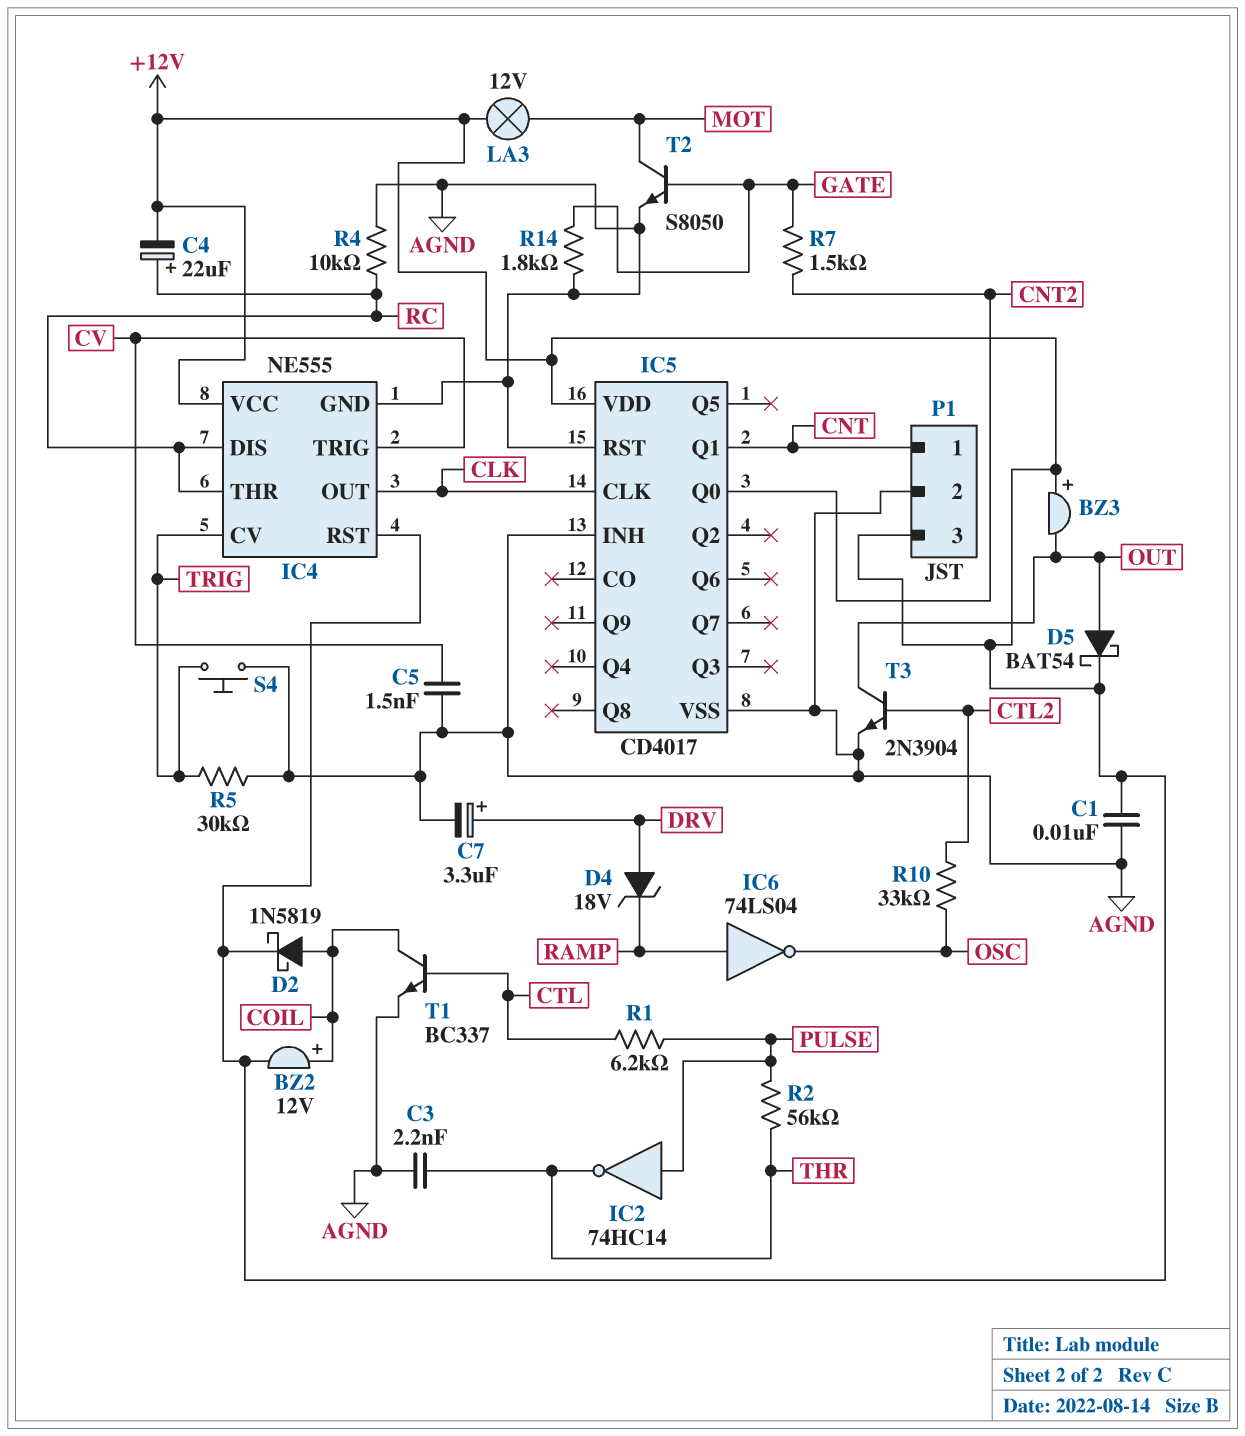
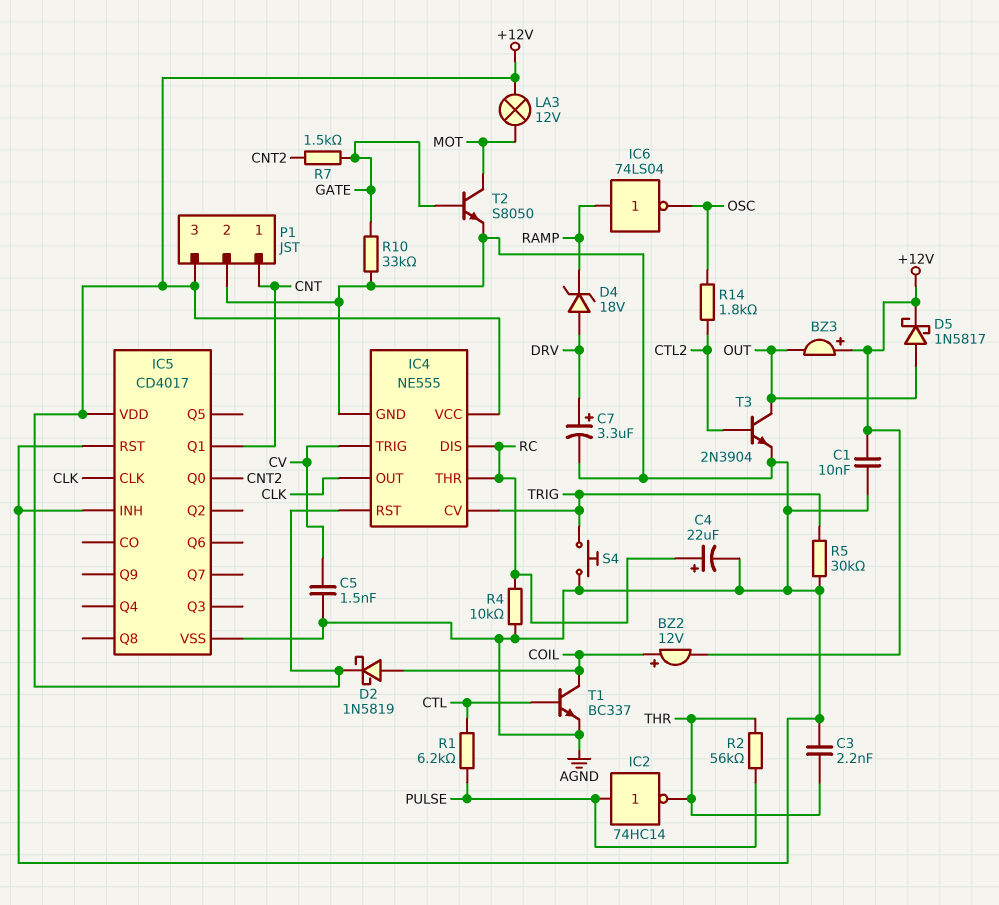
C4: 22uF (plus RC, minus +12V) -> 22uF (plus RC, minus AGND)
D5: schottky BAT54 (A OUT, K +12V) -> schottky 1N5817 (A OUT, K +12V)
R10: 33k (CTL2, OSC) -> 33k (AGND, GATE)
R14: 1.8k (AGND, GATE) -> 1.8k (CTL2, OSC)

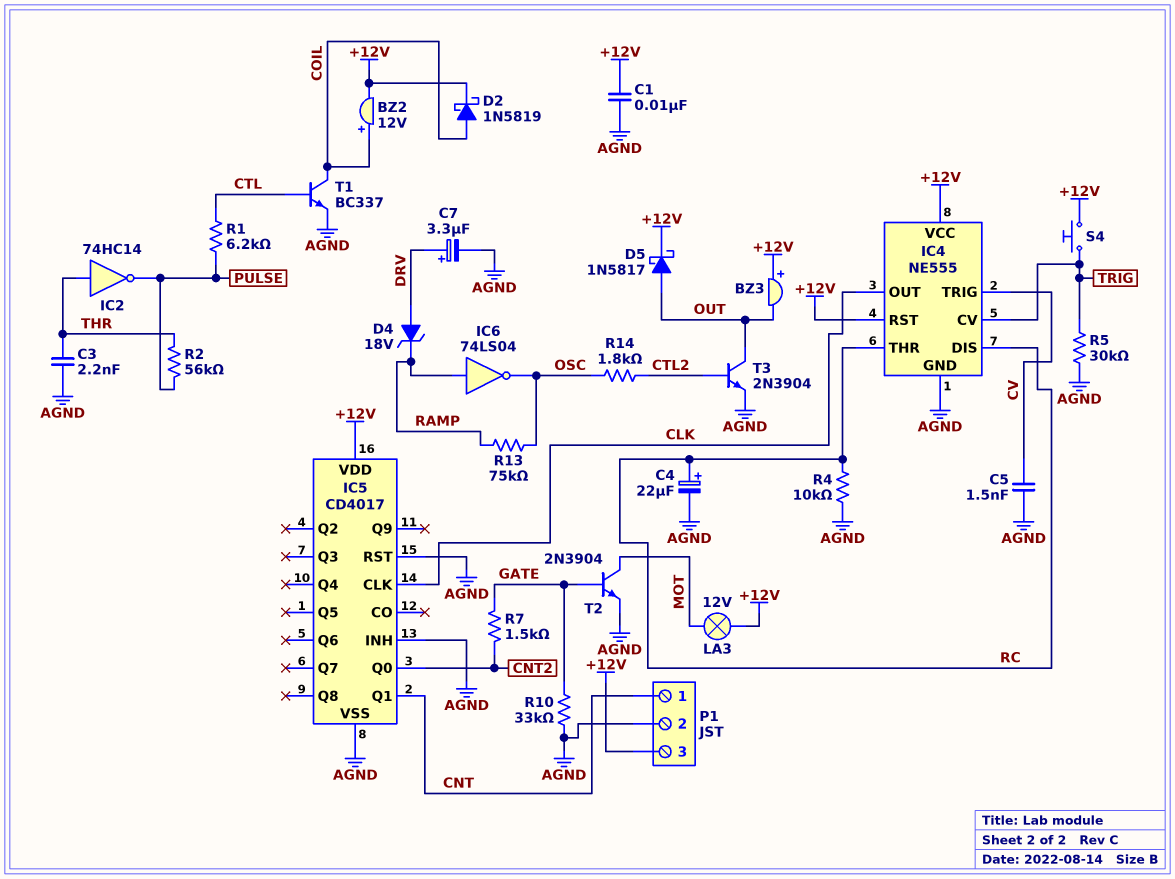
IC2: NOT 74HC14 (in PULSE, out THR) -> NOT 74HC14 (in THR, out PULSE)
R13: none -> 75k (OSC, RAMP)
S4: button (AGND, TRIG) -> button (+12V, TRIG)
T2: NPN S8050 (B GATE, C MOT, E AGND) -> NPN 2N3904 (B GATE, C MOT, E AGND)

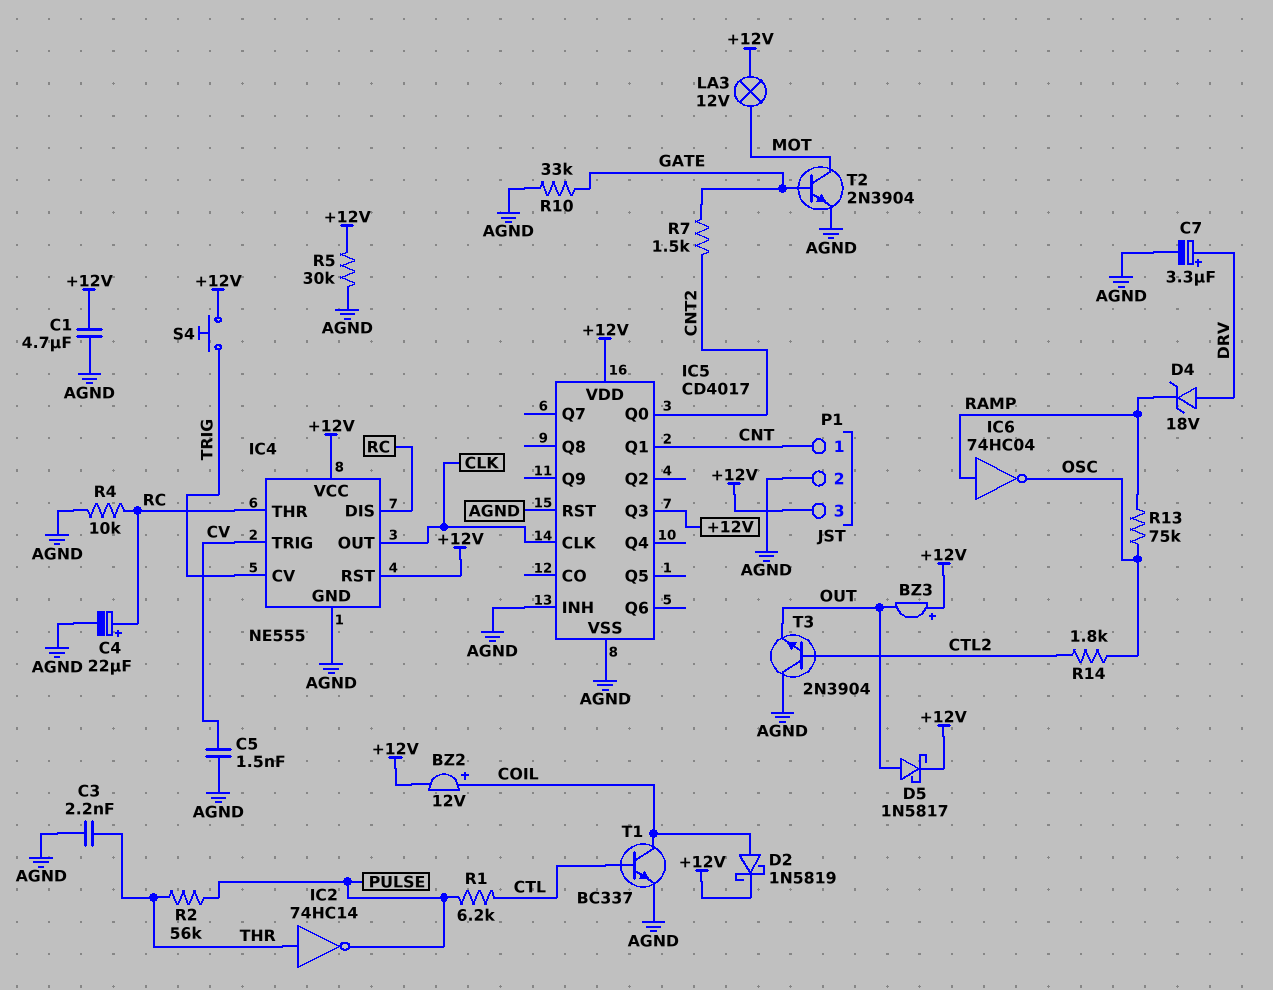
C1: 10nF (+12V, AGND) -> 4.7uF (+12V, AGND)
IC5 pin Q3: none -> +12V
IC6: NOT 74LS04 (in RAMP, out OSC) -> NOT 74HC04 (in RAMP, out OSC)
R5: 30k (AGND, TRIG) -> 30k (+12V, AGND)
T3: NPN 2N3904 (B CTL2, C OUT, E AGND) -> NPN 2N3904 (B CTL2, C AGND, E OUT)

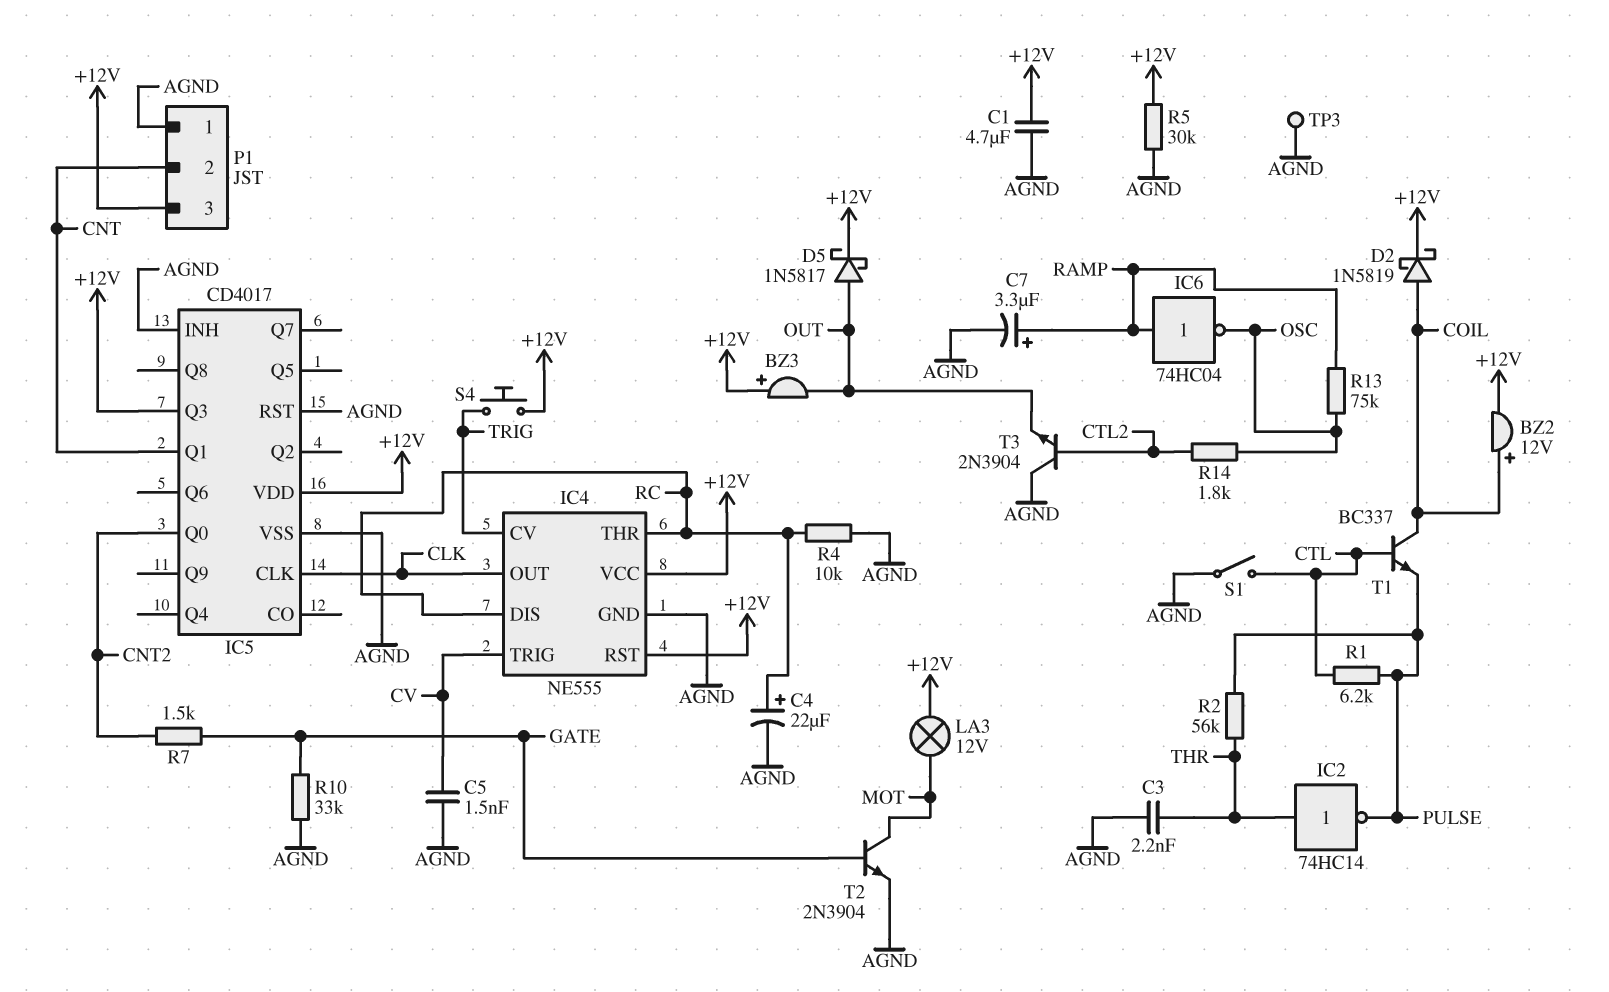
C7: 3.3uF (plus DRV, minus AGND) -> 3.3uF (plus RAMP, minus AGND)
D4: zener 18V (A DRV, K RAMP) -> none
P1 pin 1: CNT -> AGND
P1 pin 2: AGND -> CNT
S1: none -> switch (AGND, CTL)
T1: NPN BC337 (B CTL, C COIL, E AGND) -> NPN BC337 (B CTL, C COIL, E PULSE)
TP3: none -> test point (AGND)

